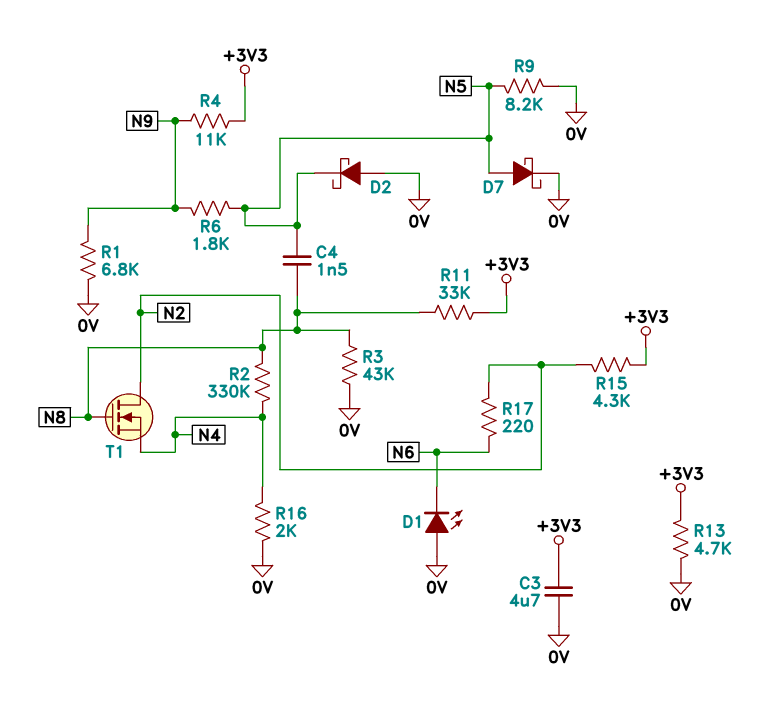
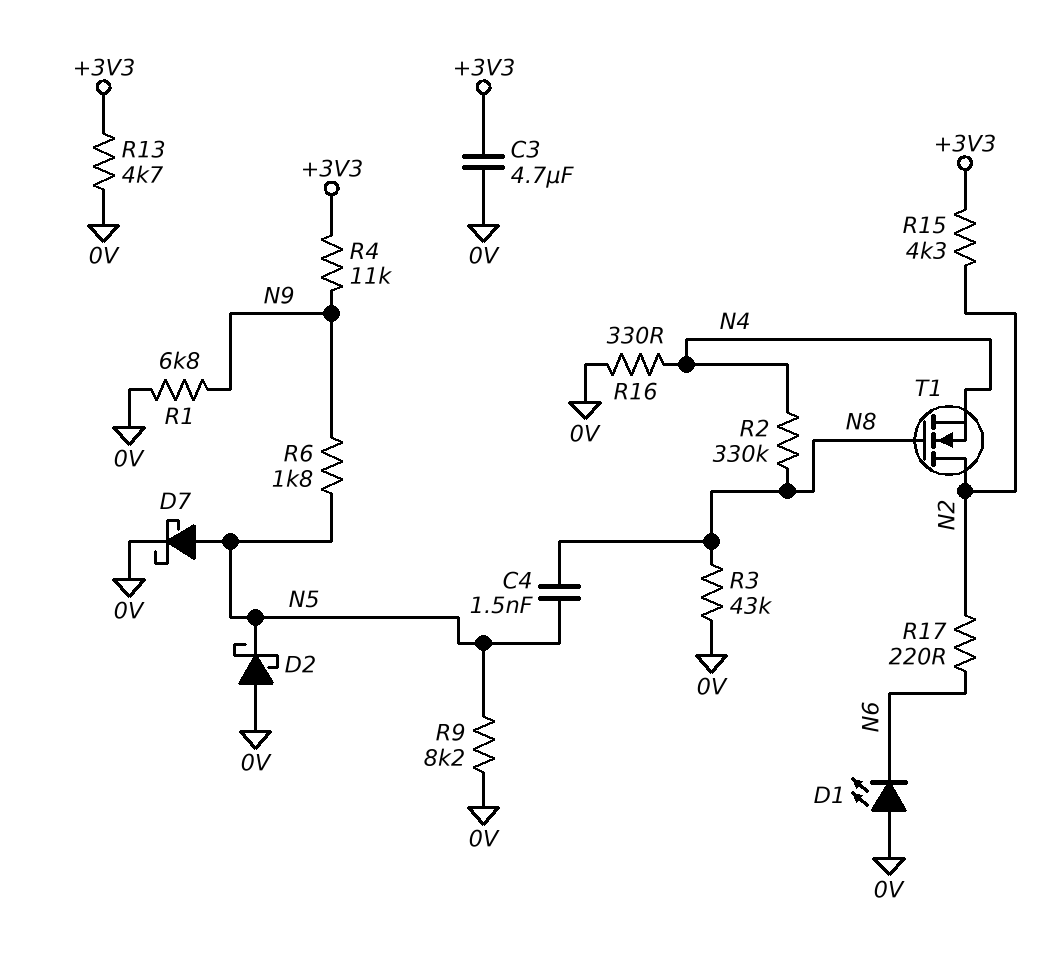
R11: 33k (+3V3, N8) -> none
R16: 2k (0V, N4) -> 330 (0V, N4)

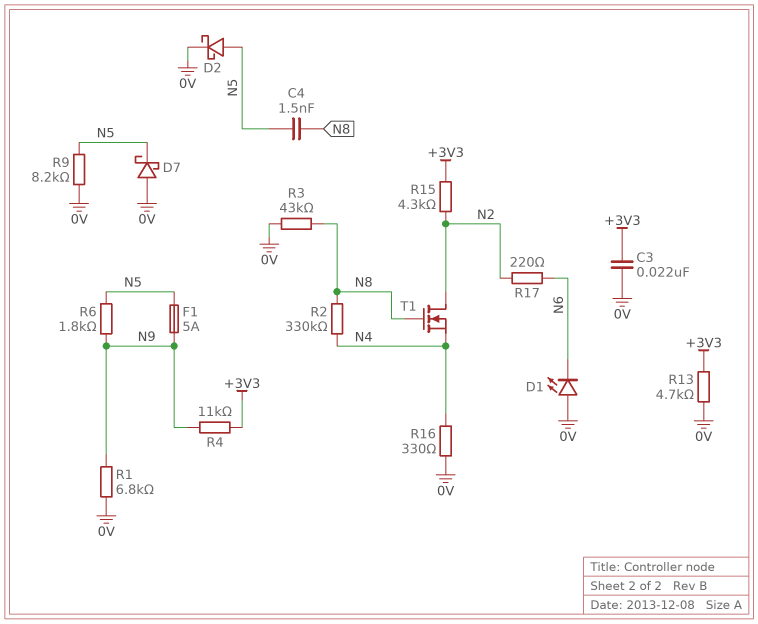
C3: 4.7uF (+3V3, 0V) -> 22nF (+3V3, 0V)
D2: schottky (A 0V, K N5) -> schottky (A N5, K 0V)
D7: schottky (A N5, K 0V) -> schottky (A 0V, K N5)
F1: none -> 5A (N5, N9)

